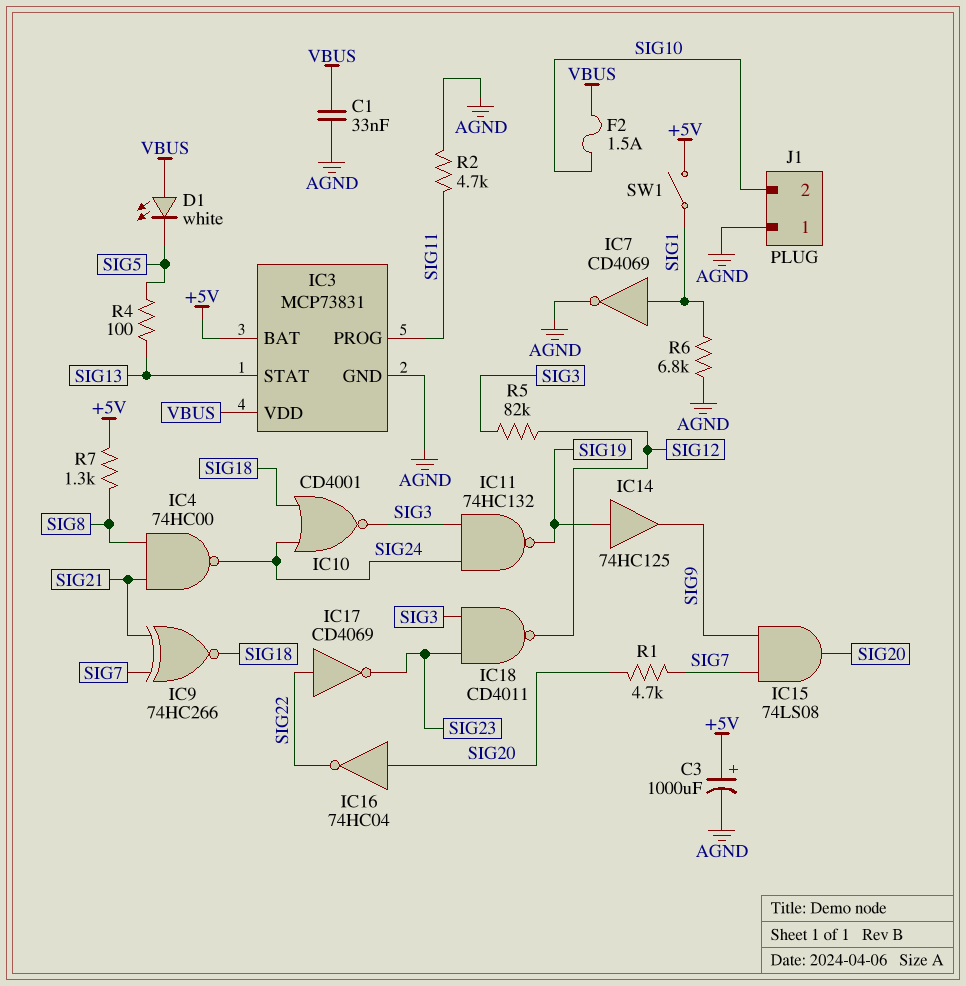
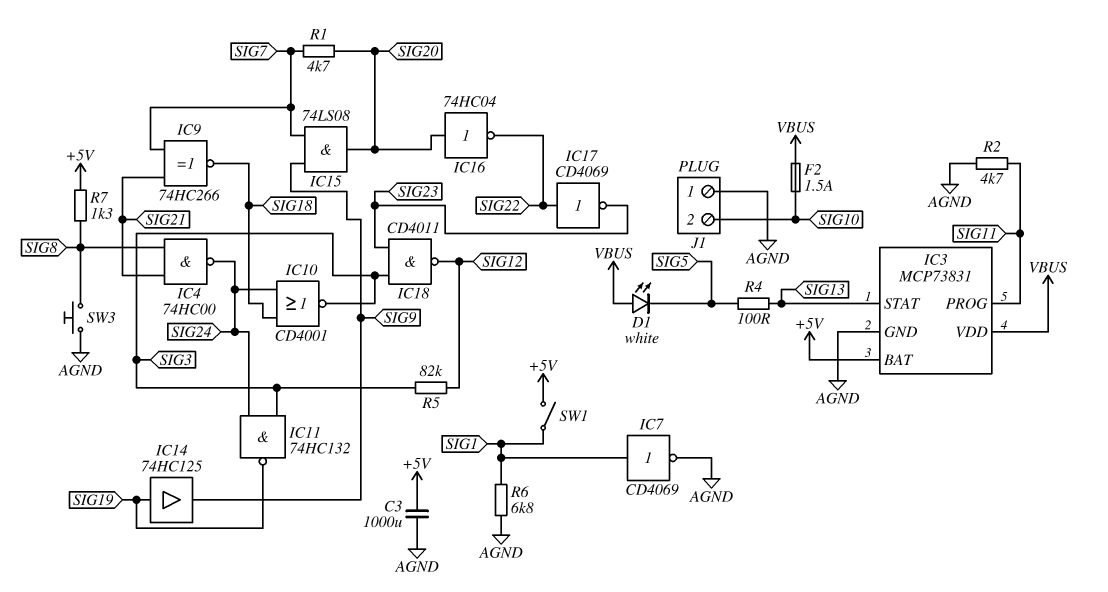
C1: 33nF (AGND, VBUS) -> none
C3: 1000uF (plus +5V, minus AGND) -> 1000uF (+5V, AGND)
SW3: none -> button (AGND, SIG8)

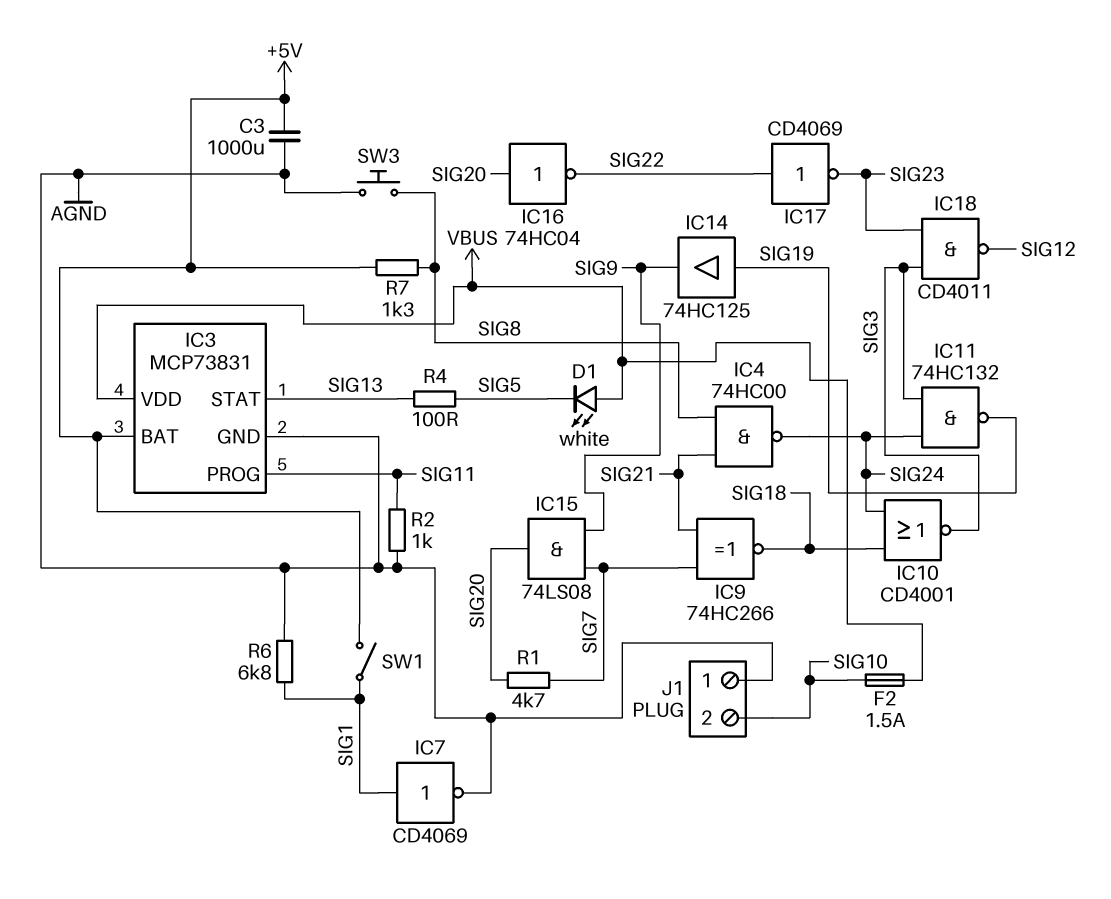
R2: 4.7k (AGND, SIG11) -> 1k (AGND, SIG11)
R5: 82k (SIG3, SIG12) -> none

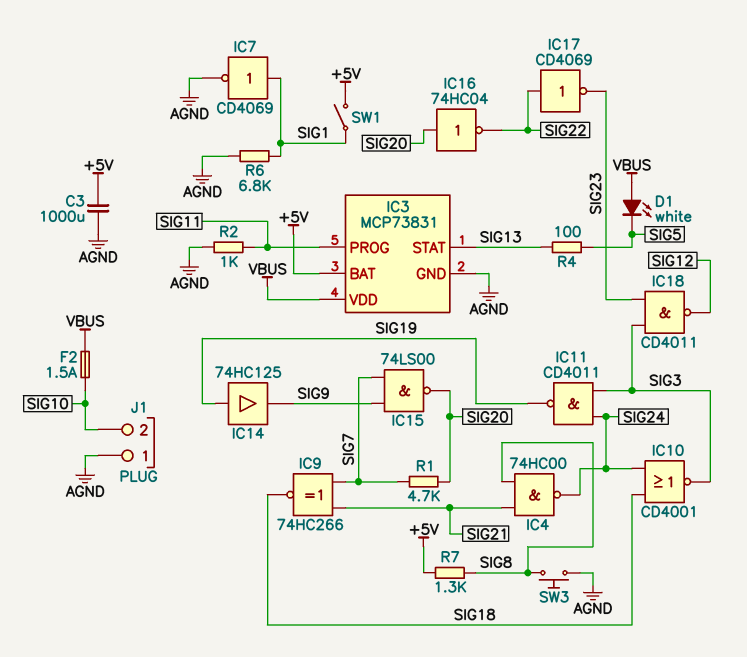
IC11: NAND 74HC132 (in SIG3, in SIG24, out SIG19) -> NAND CD4011 (in SIG3, in SIG24, out SIG19)
IC15: AND 74LS08 (in SIG7, in SIG9, out SIG20) -> NAND 74LS00 (in SIG7, in SIG9, out SIG20)

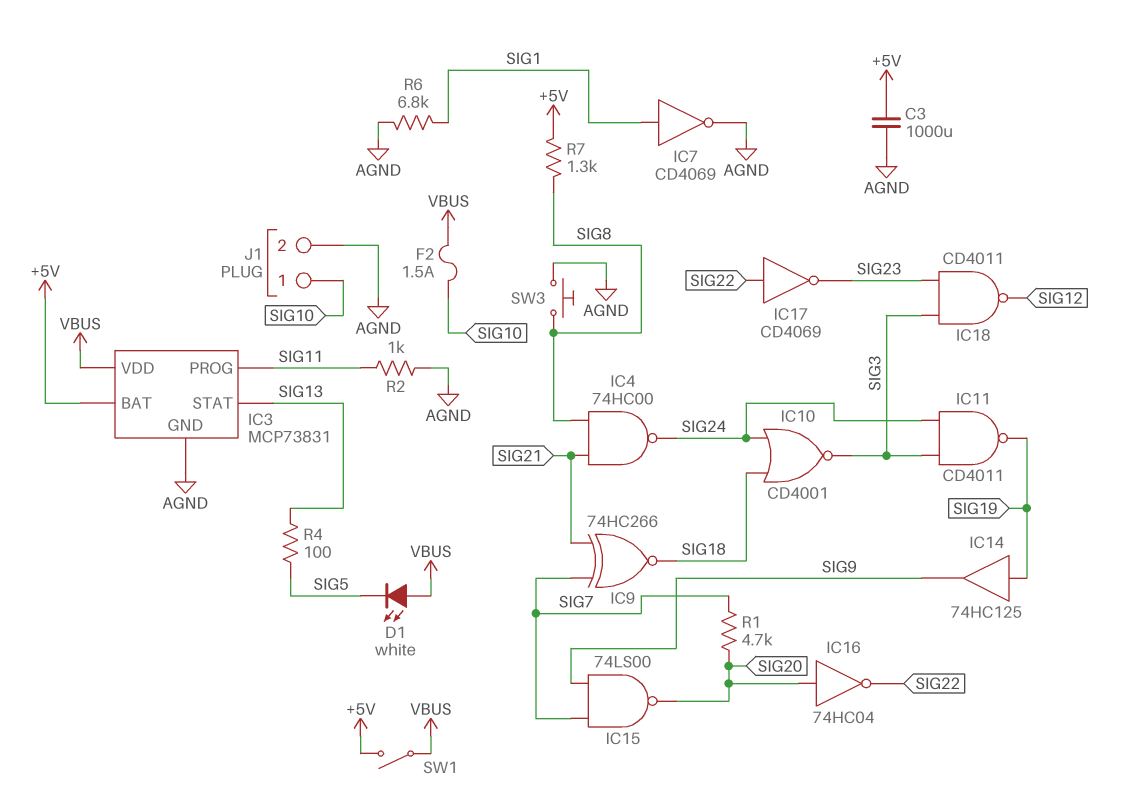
J1 pin 1: AGND -> SIG10
J1 pin 2: SIG10 -> AGND
SW1: switch (+5V, SIG1) -> switch (+5V, VBUS)

